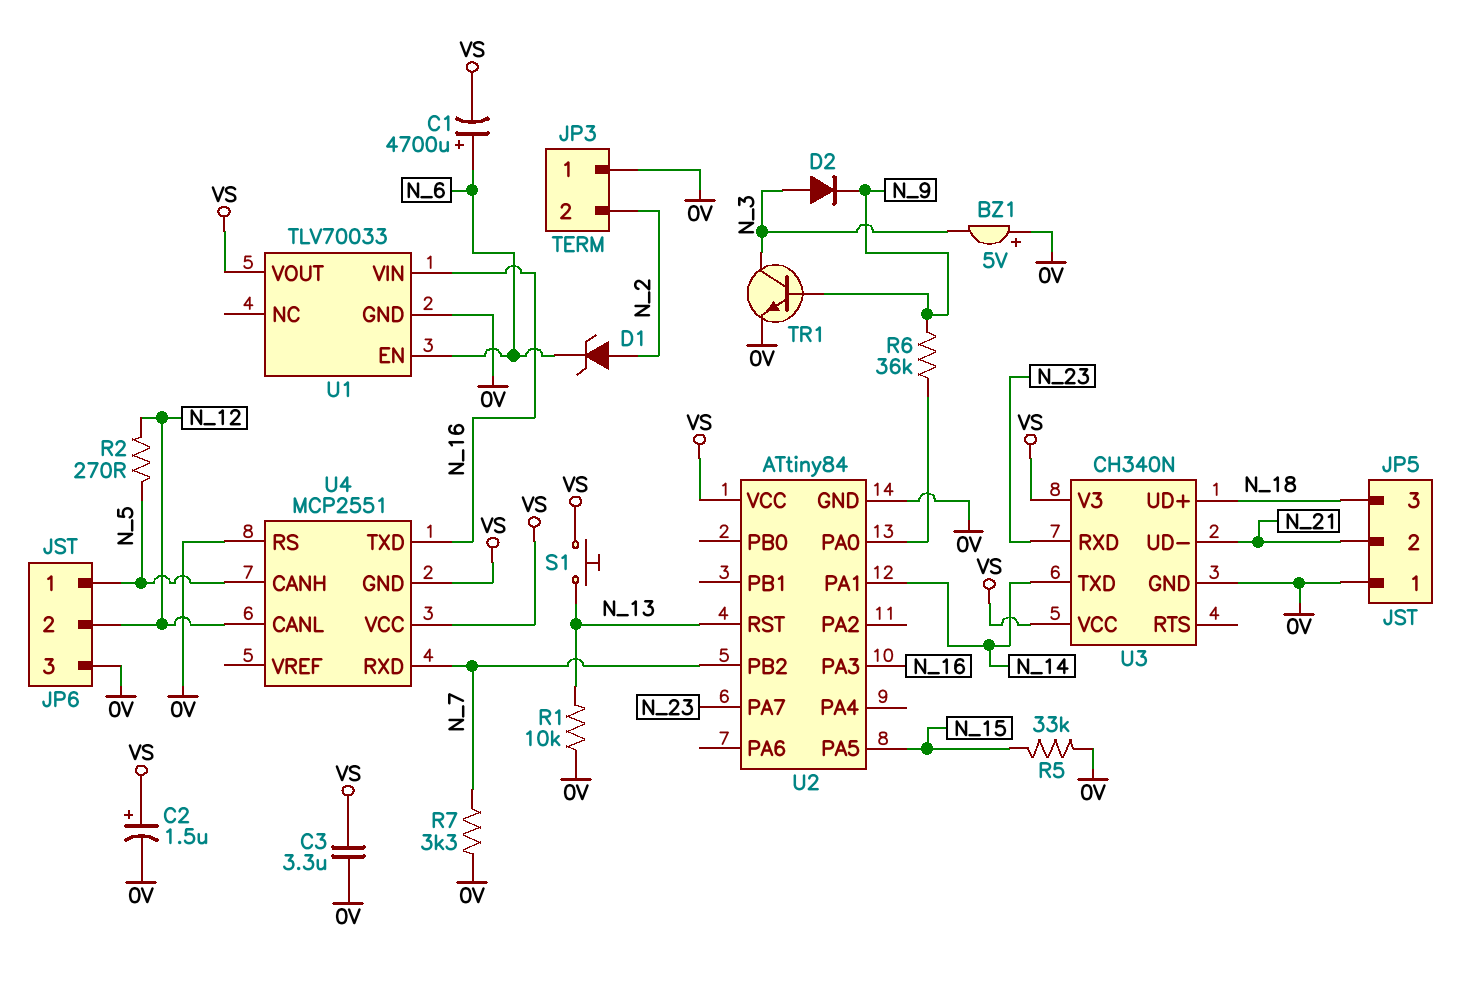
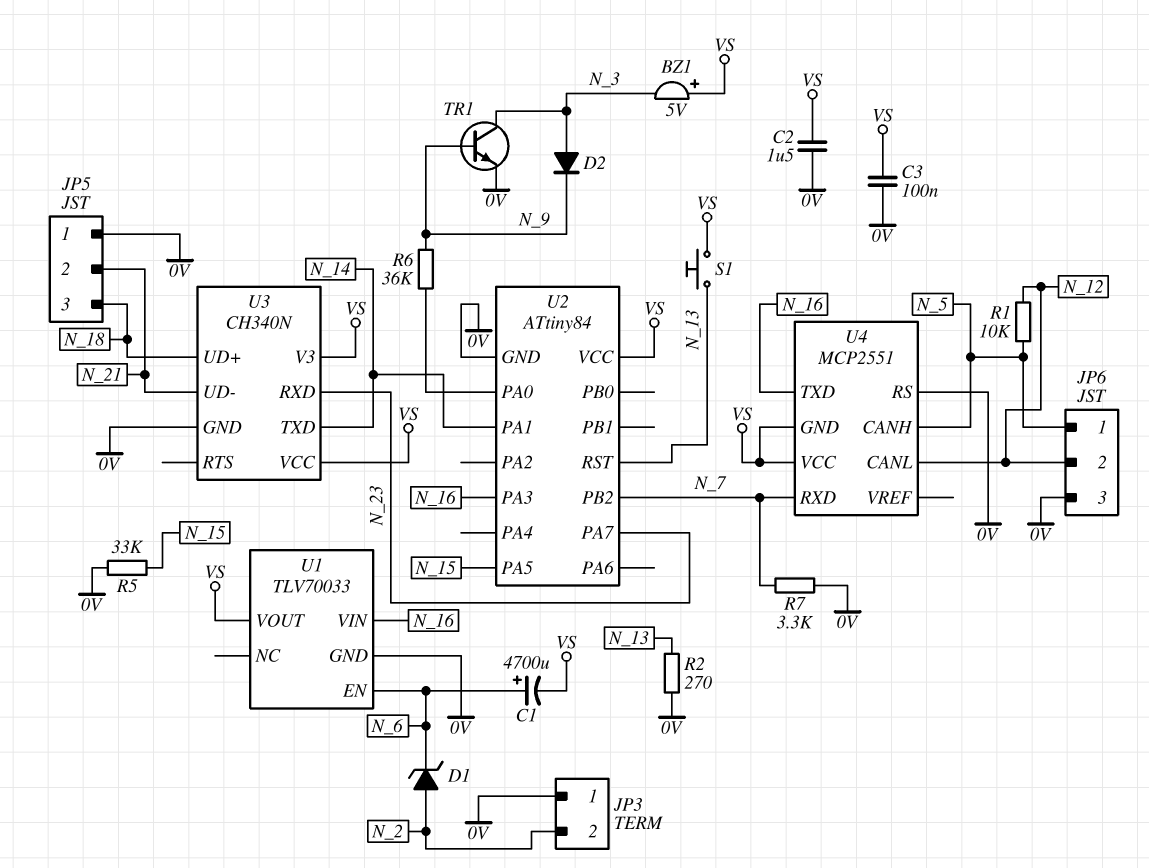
BZ1: buzzer 5V (plus 0V, minus N_3) -> buzzer 5V (plus VS, minus N_3)
C2: 1.5uF (plus VS, minus 0V) -> 1.5uF (0V, VS)
C3: 3.3uF (0V, VS) -> 100nF (0V, VS)
R1: 10k (0V, N_13) -> 10k (N_5, N_12)
R2: 270 (N_5, N_12) -> 270 (0V, N_13)

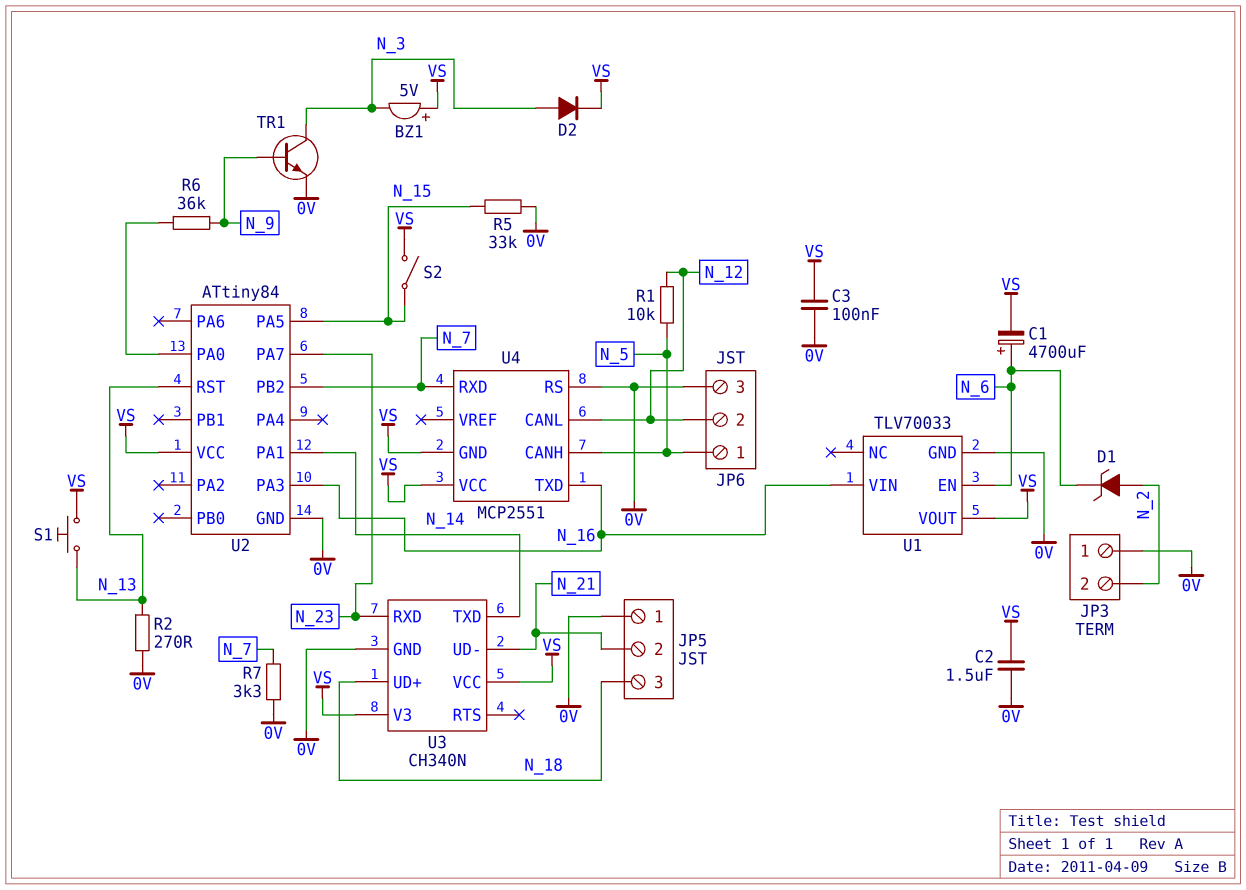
D2: diode (A N_3, K N_9) -> diode (A N_3, K VS)
S2: none -> switch (N_15, VS)

